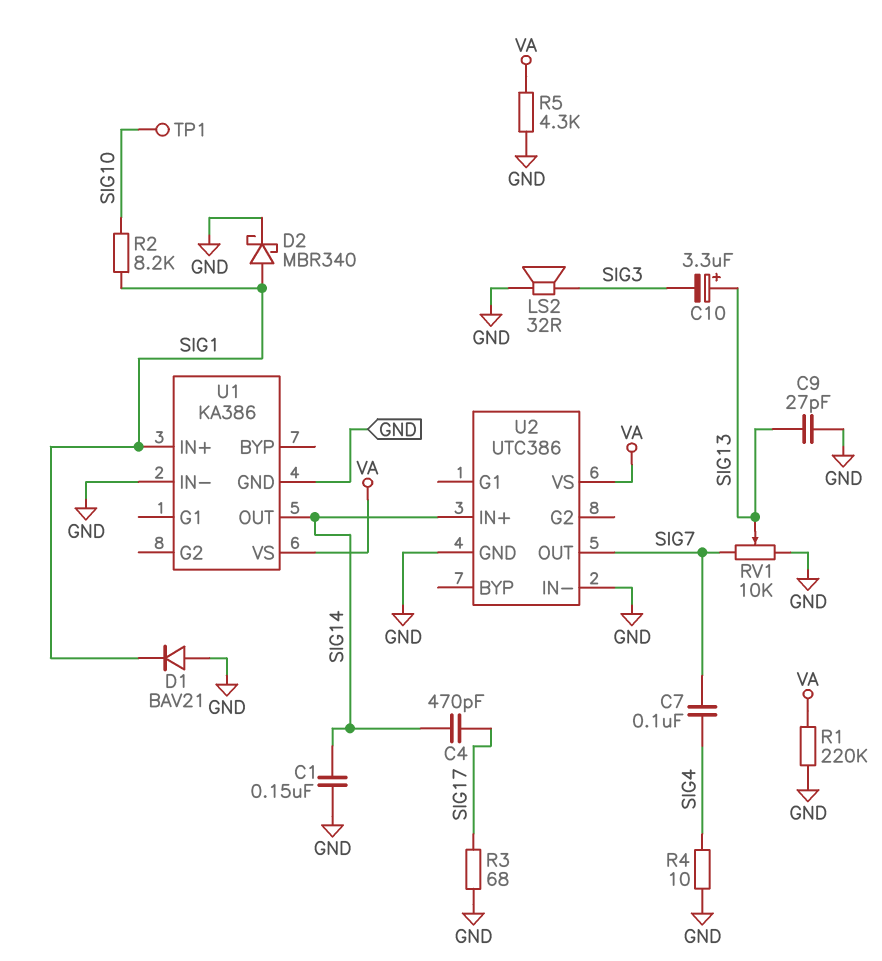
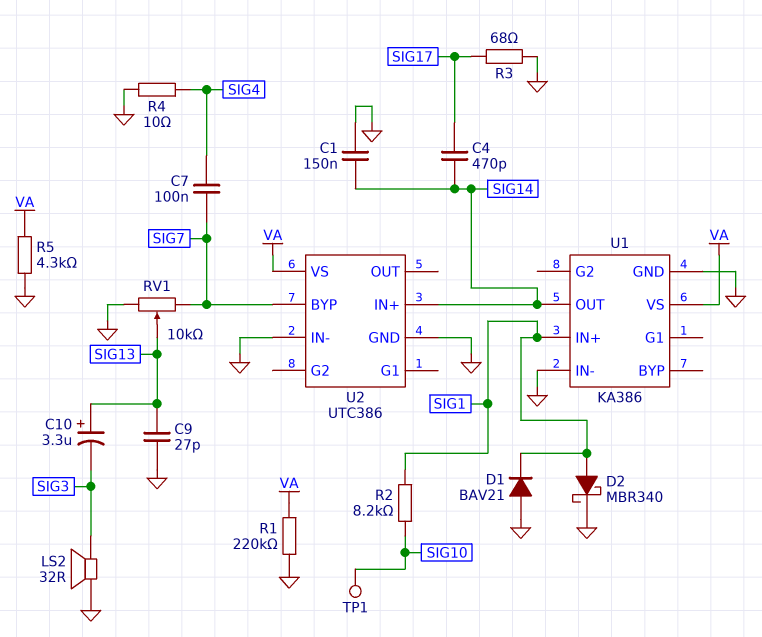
U2 pin BYP: none -> SIG7
U2 pin OUT: SIG7 -> none

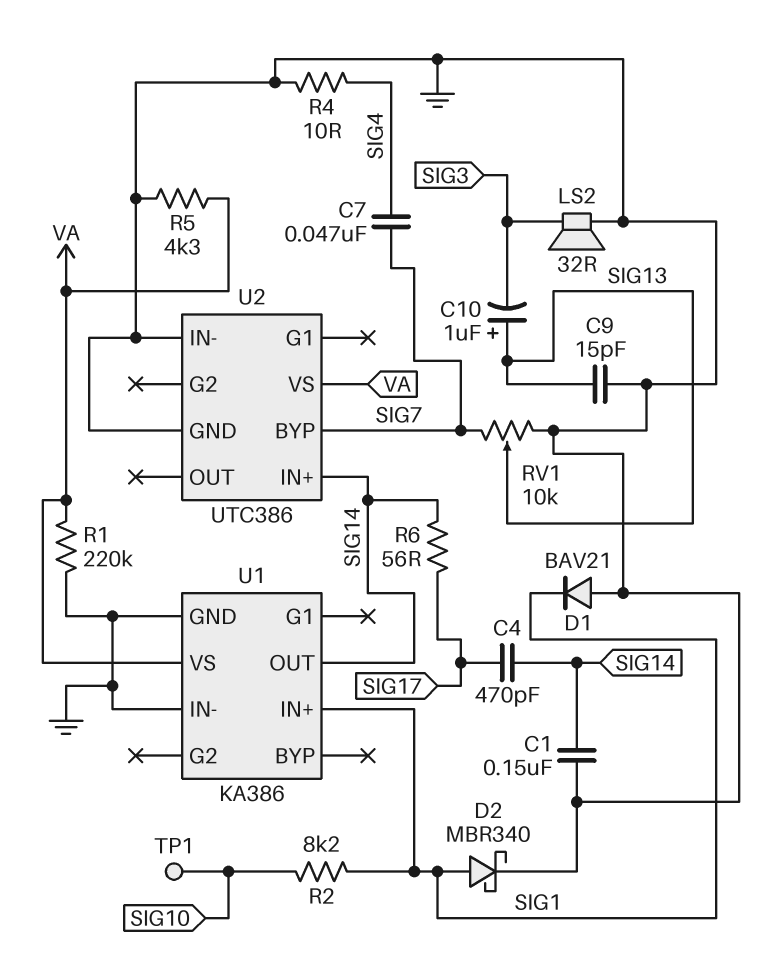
C7: 100nF (SIG4, SIG7) -> 47nF (SIG4, SIG7)
C9: 27pF (GND, SIG13) -> 15pF (GND, SIG13)
C10: 3.3uF (plus SIG13, minus SIG3) -> 1uF (plus SIG13, minus SIG3)
R3: 68 (GND, SIG17) -> none
R6: none -> 56 (SIG14, SIG17)

